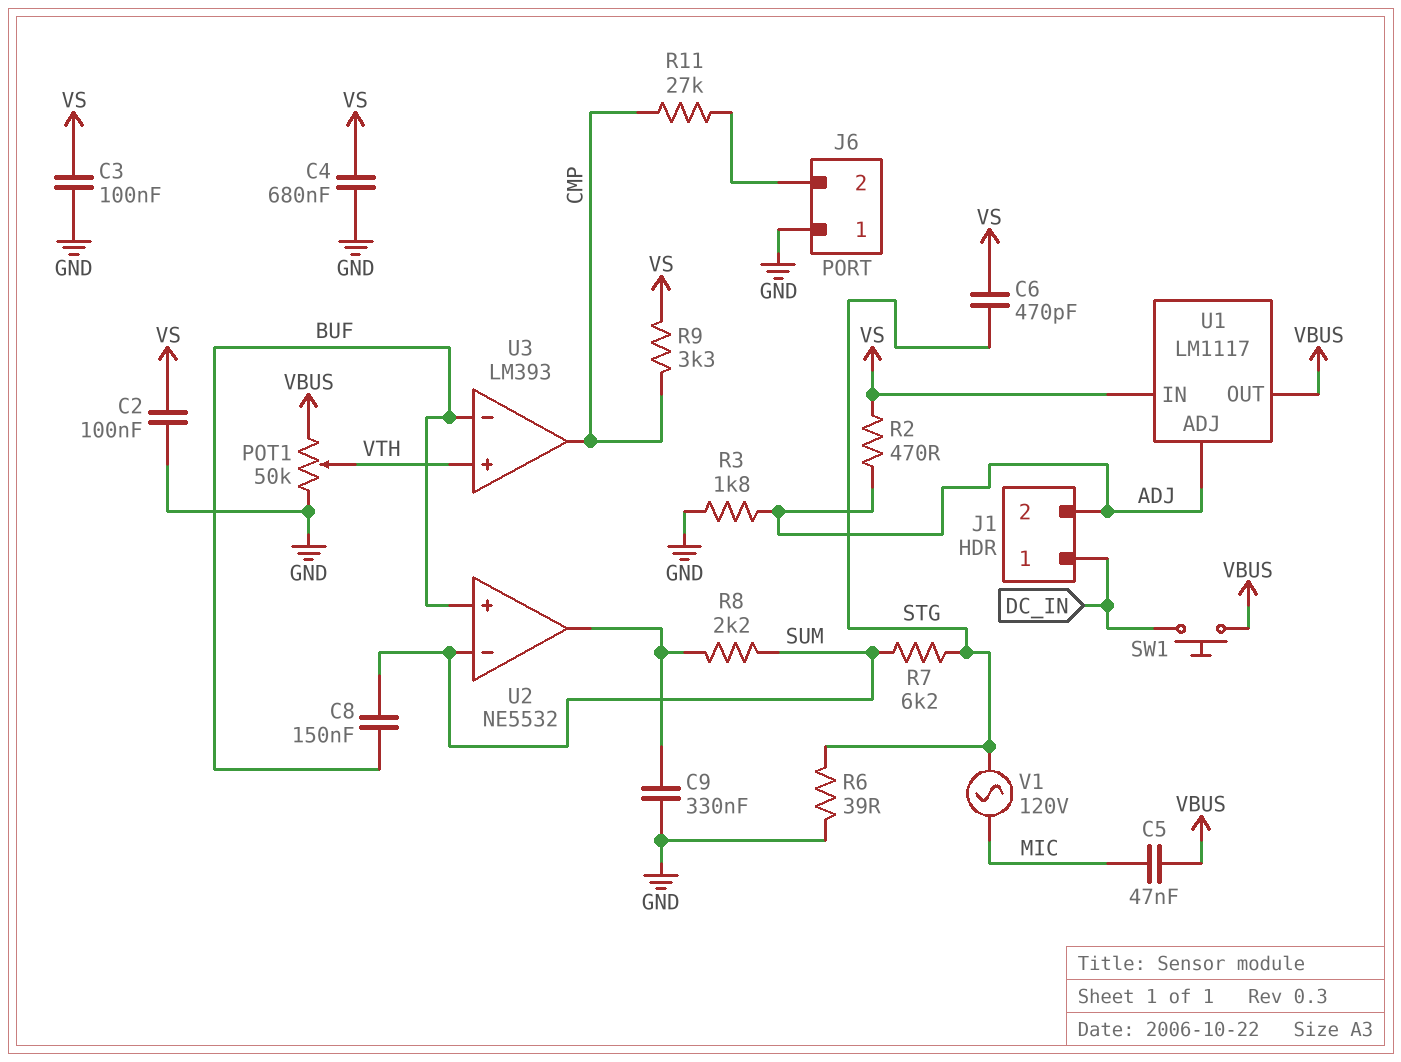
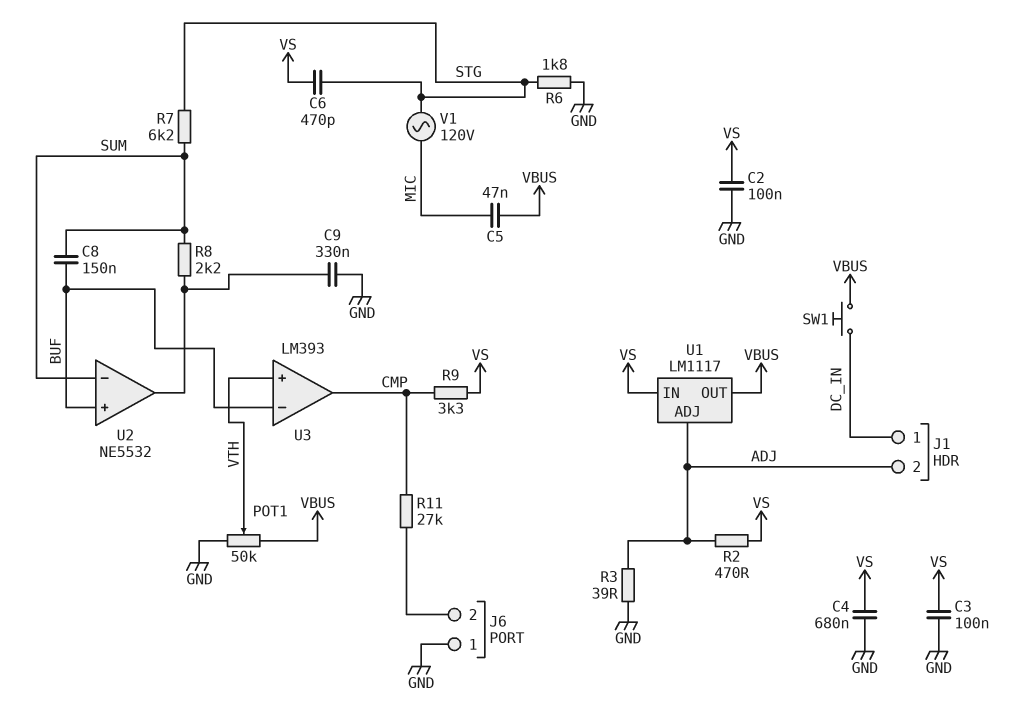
R3: 1.8k (ADJ, GND) -> 39 (ADJ, GND)
R6: 39 (GND, STG) -> 1.8k (GND, STG)

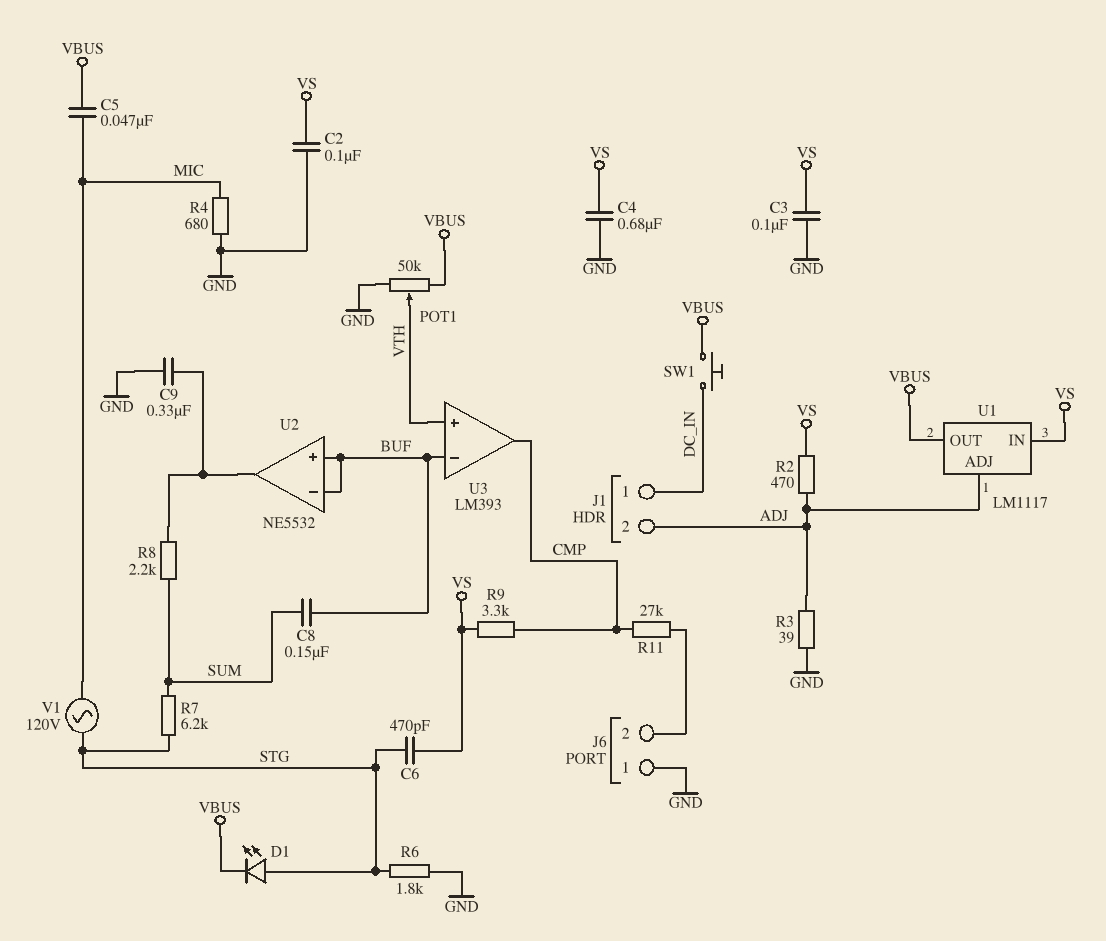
D1: none -> LED (A STG, K VBUS)
R4: none -> 680 (GND, MIC)
U2 pin in-: SUM -> BUF

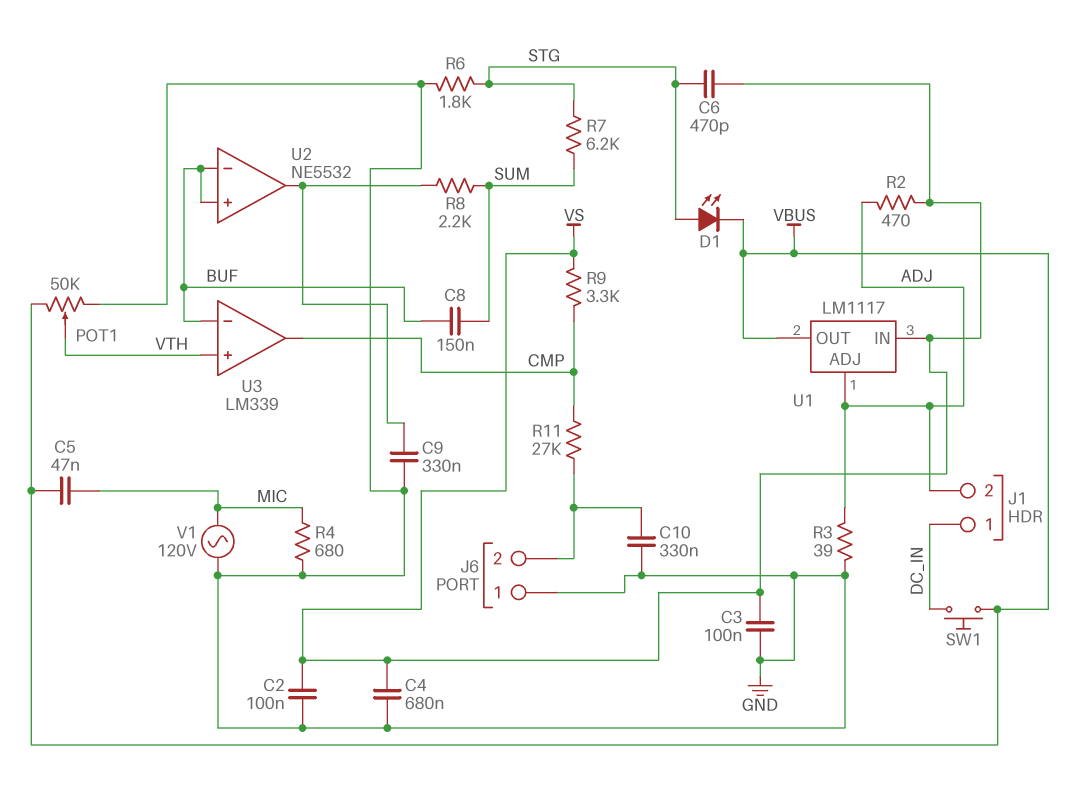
C10: none -> 330nF (GND, J6/2)
U3: LM393 -> LM339
V1: AC 120V (MIC, STG) -> AC 120V (GND, MIC)

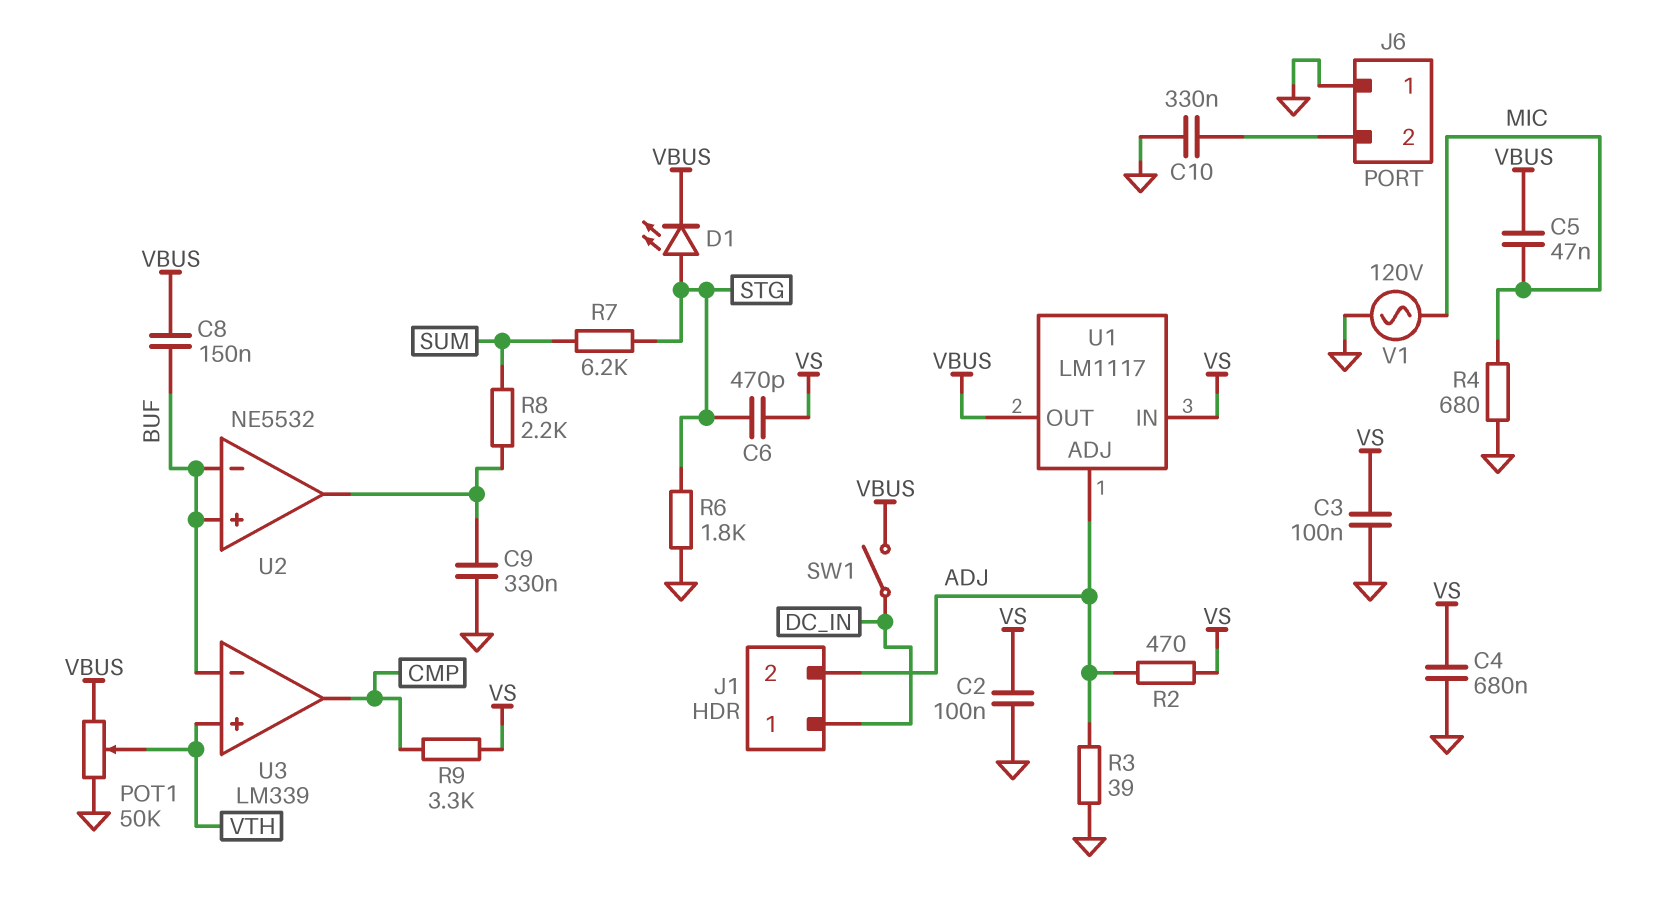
C8: 150nF (BUF, SUM) -> 150nF (BUF, VBUS)
R11: 27k (CMP, J6/2) -> none
SW1: button (DC_IN, VBUS) -> switch (DC_IN, VBUS)

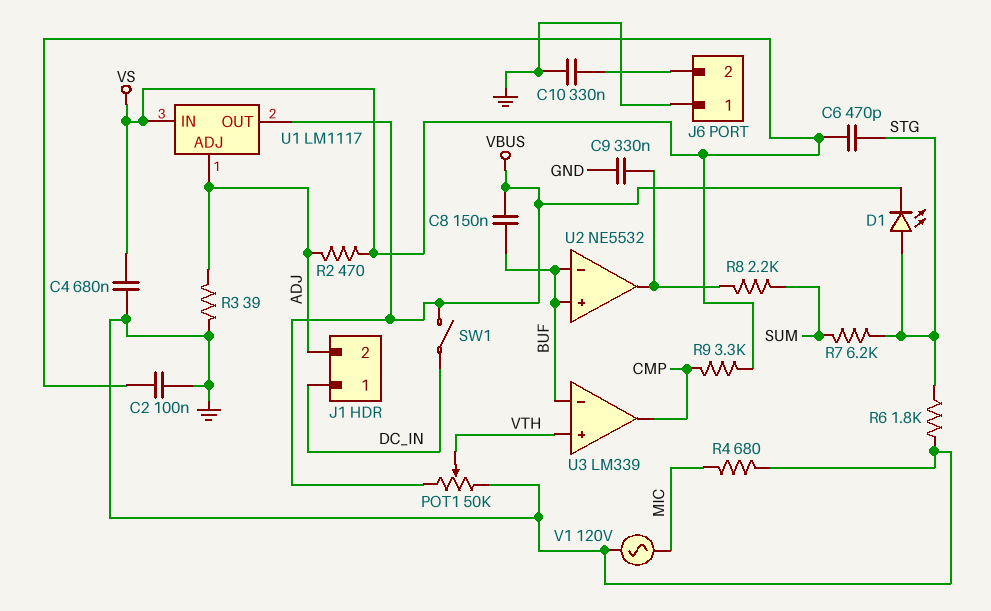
C3: 100nF (GND, VS) -> none
C5: 47nF (MIC, VBUS) -> none

